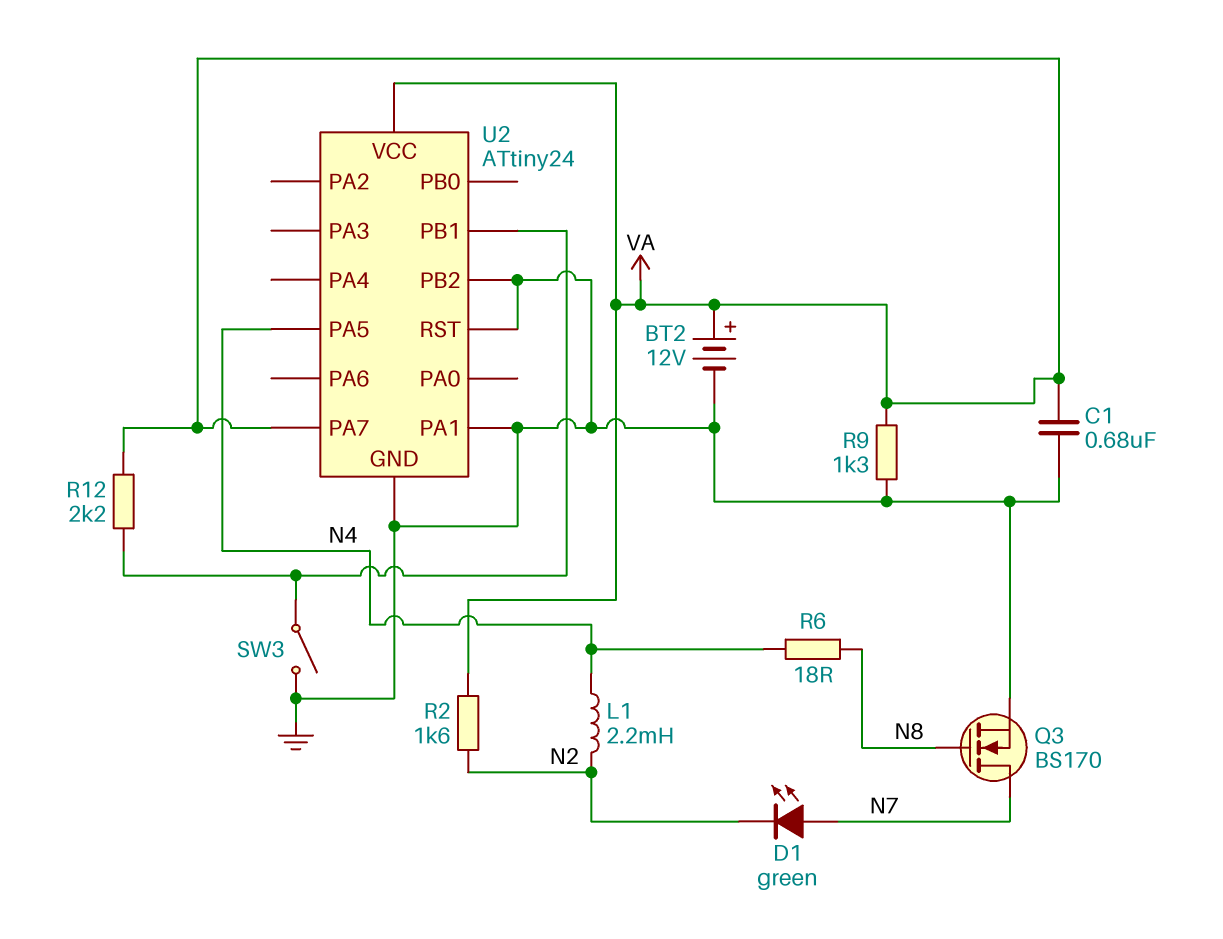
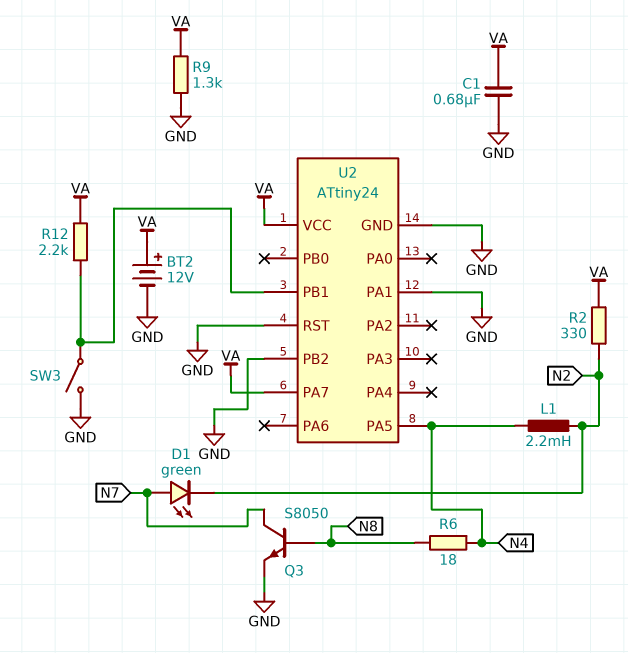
Q3: NMOS BS170 (G N8, D N7, S GND) -> NPN S8050 (B N8, C N7, E GND)
R2: 1.6k (N2, VA) -> 330 (N2, VA)

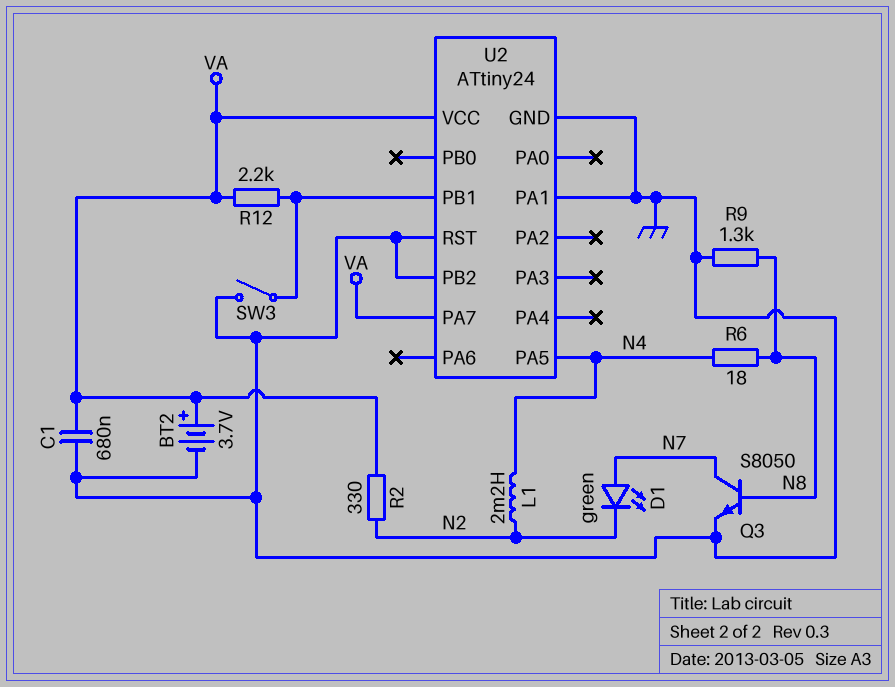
BT2: 12V (plus VA, minus GND) -> 3.7V (plus VA, minus GND)
R9: 1.3k (GND, VA) -> 1.3k (GND, N8)

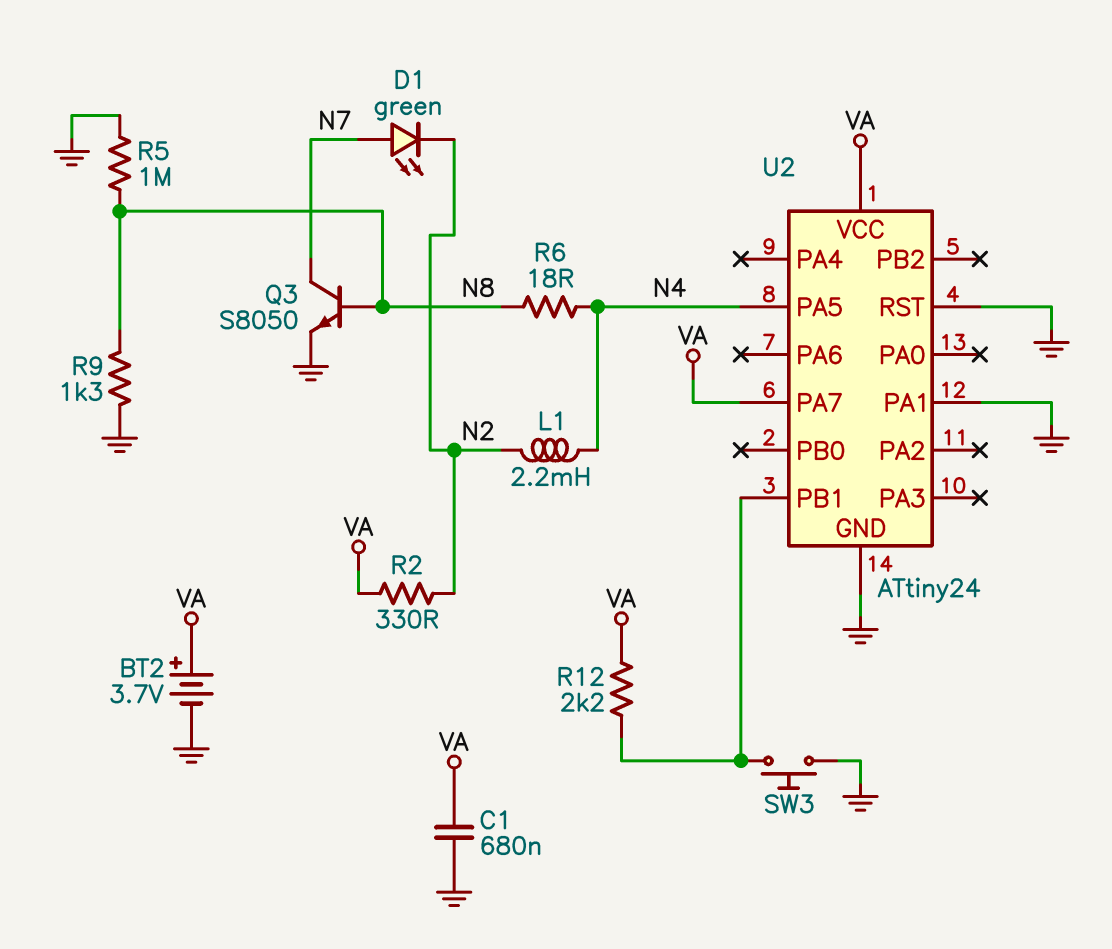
R5: none -> 1M (GND, N8)
SW3: switch (GND, U2/PB1) -> button (GND, U2/PB1)
U2 pin PB2: GND -> none

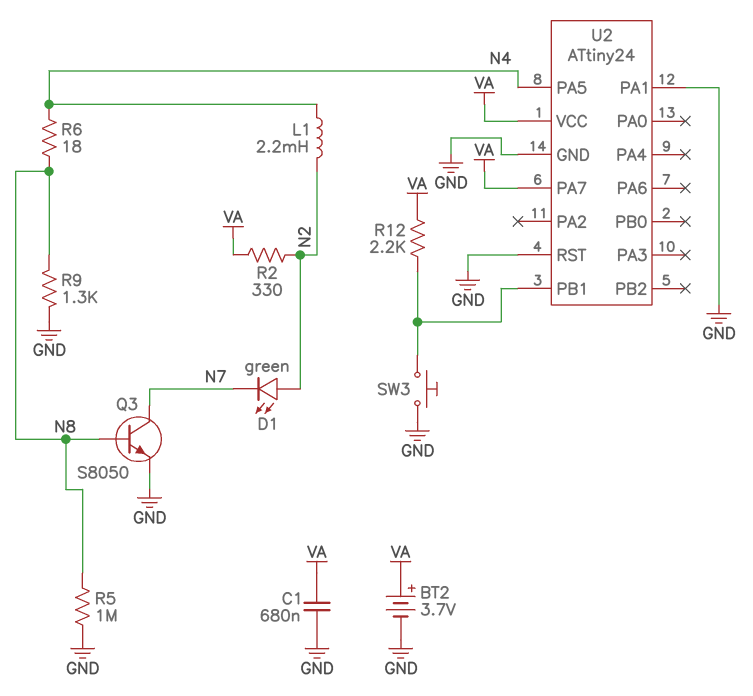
D1: LED green (A N7, K N2) -> LED green (A N2, K N7)

